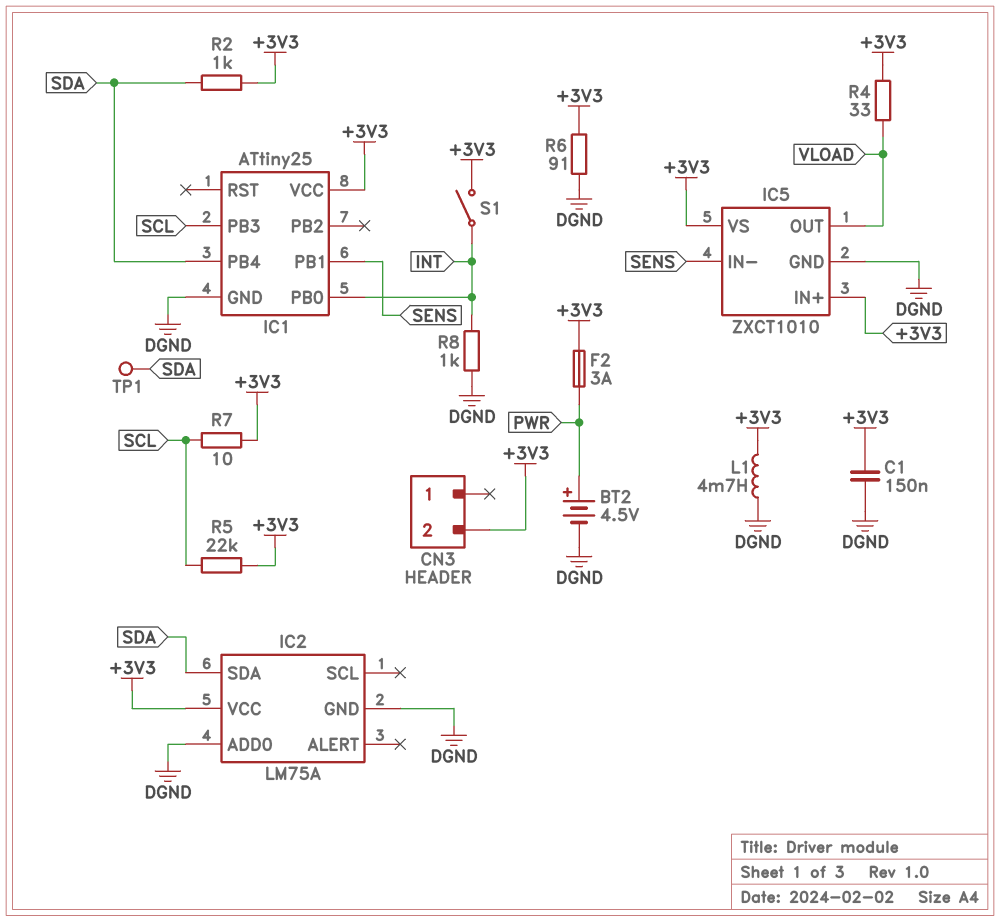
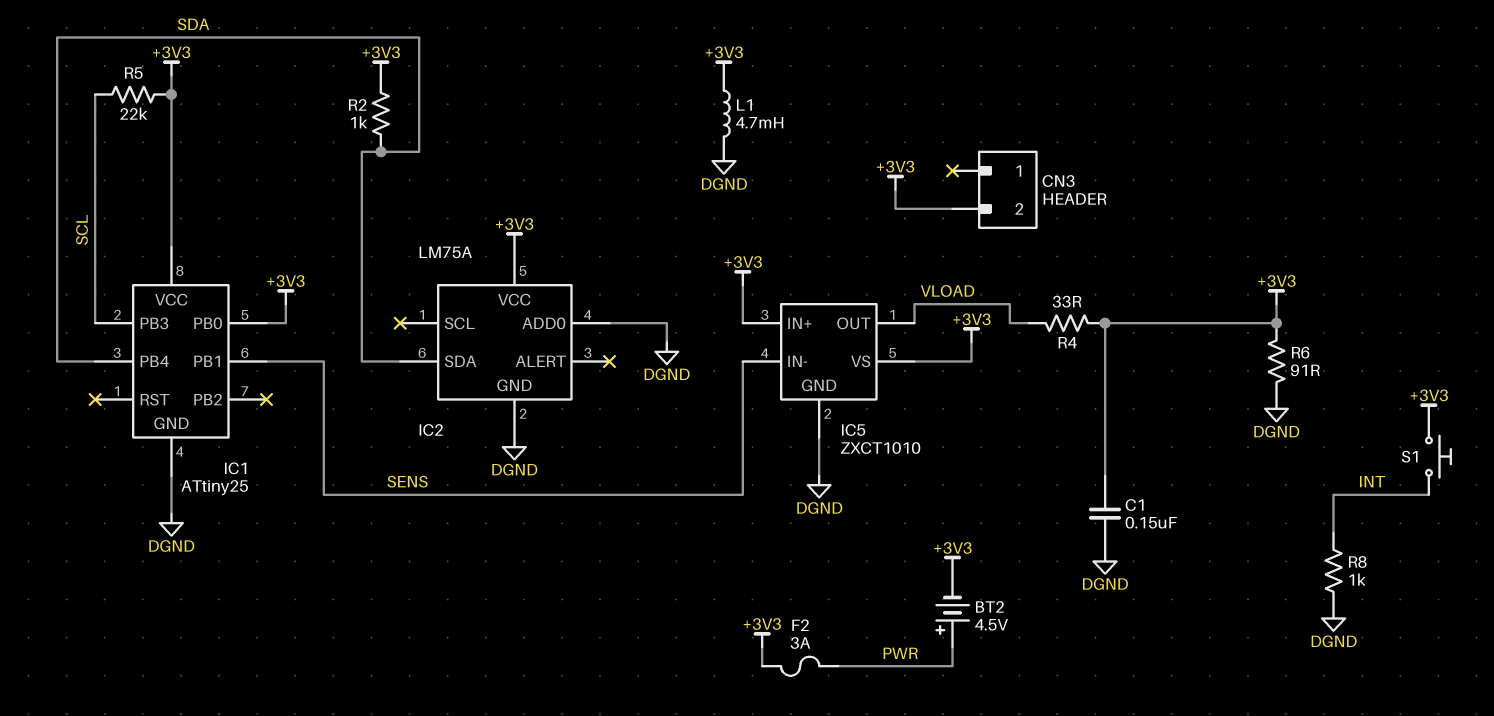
BT2: 4.5V (plus PWR, minus DGND) -> 4.5V (plus PWR, minus +3V3)
IC1 pin PB0: INT -> +3V3
R7: 10 (+3V3, SCL) -> none
S1: switch (+3V3, INT) -> button (+3V3, INT)
TP1: test point (SDA) -> none

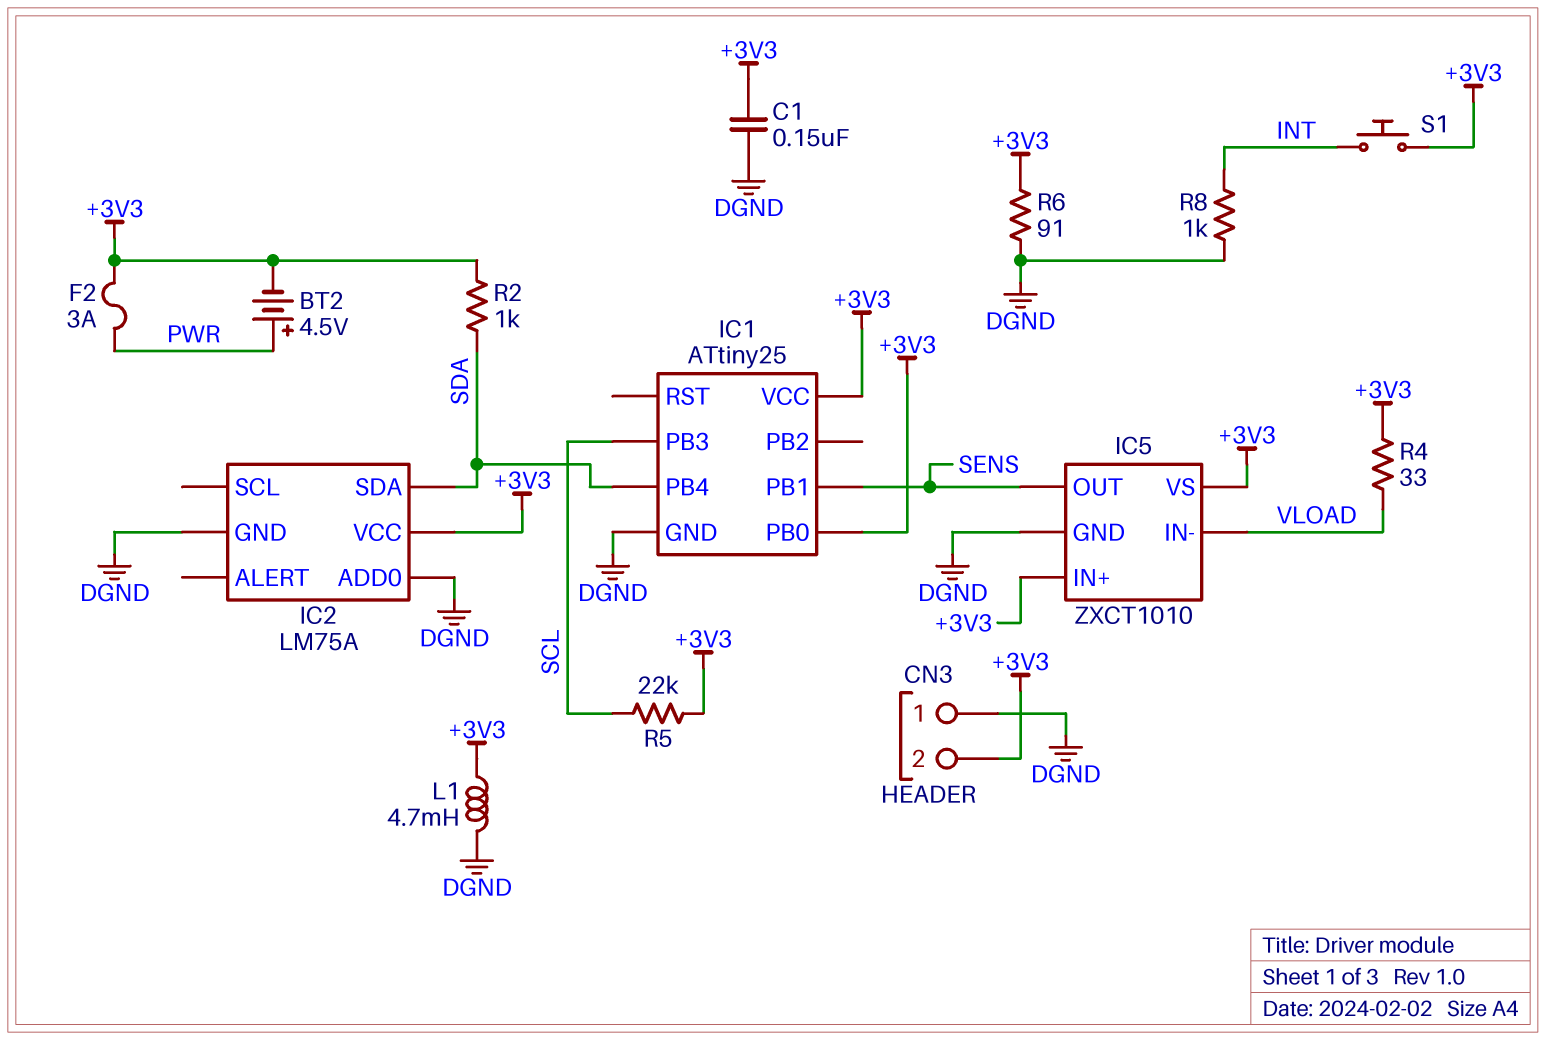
CN3 pin 1: none -> DGND
IC5 pin IN-: SENS -> VLOAD
IC5 pin OUT: VLOAD -> SENS

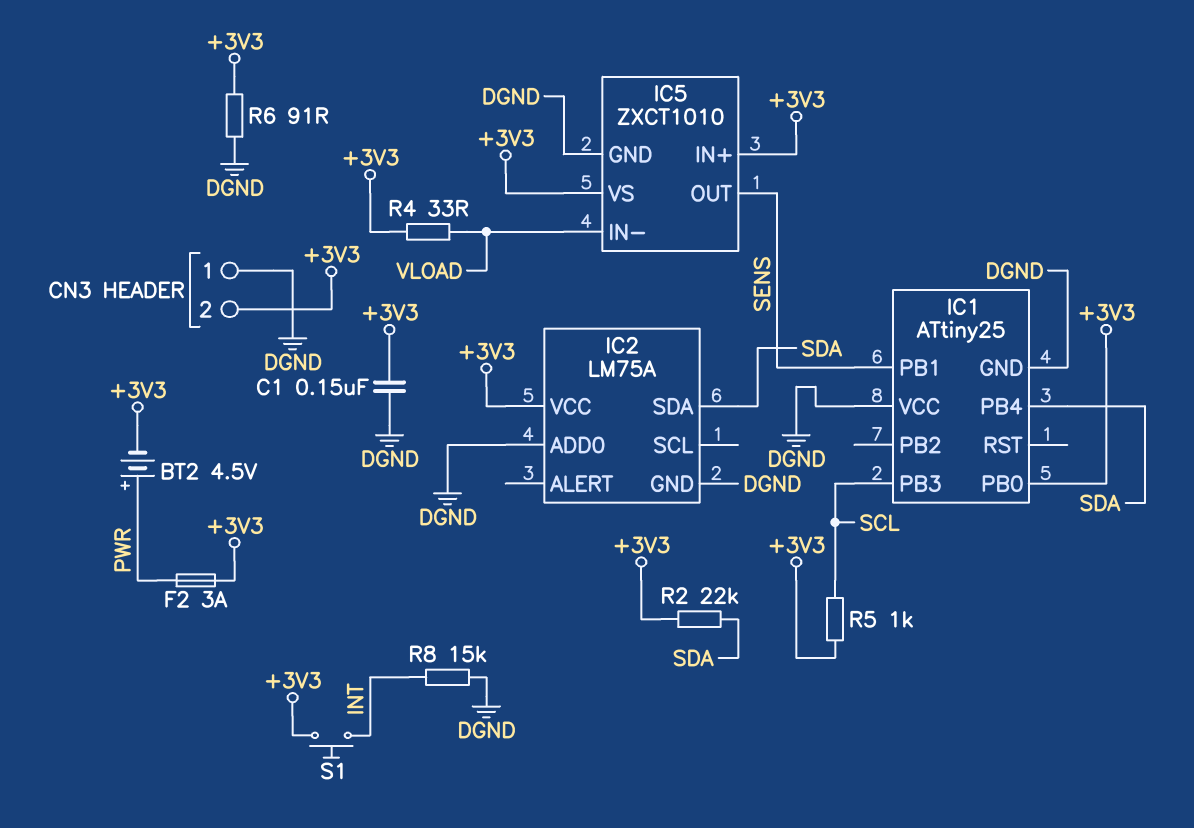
IC1 pin VCC: +3V3 -> DGND
L1: 4.7mH (+3V3, DGND) -> none
R2: 1k (+3V3, SDA) -> 22k (+3V3, SDA)
R5: 22k (+3V3, SCL) -> 1k (+3V3, SCL)
R8: 1k (DGND, INT) -> 15k (DGND, INT)

